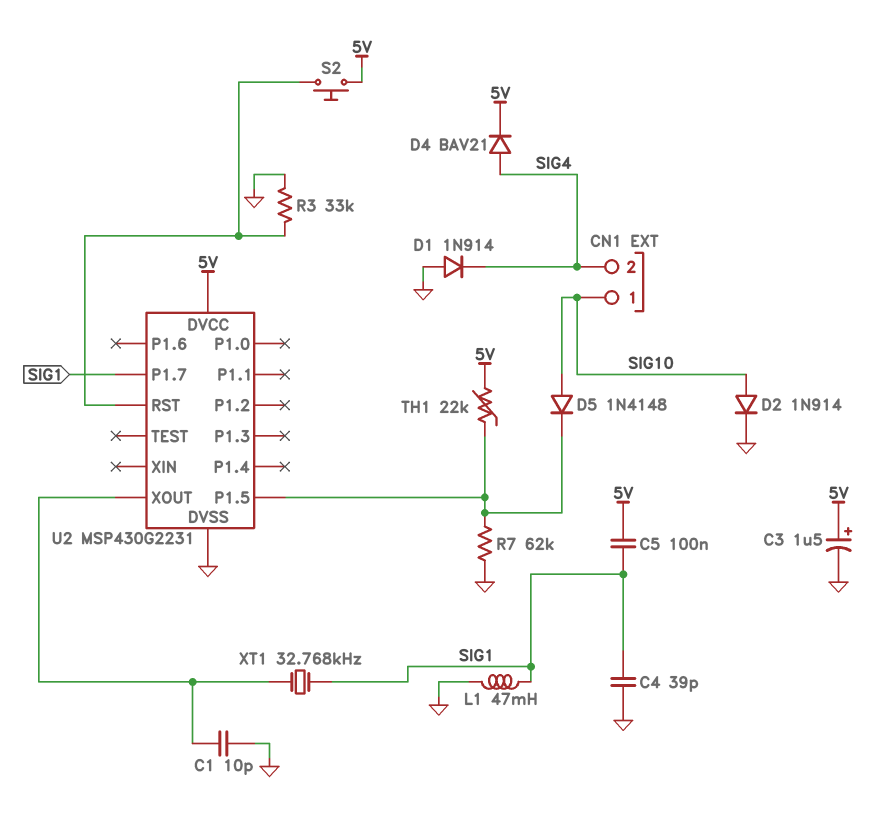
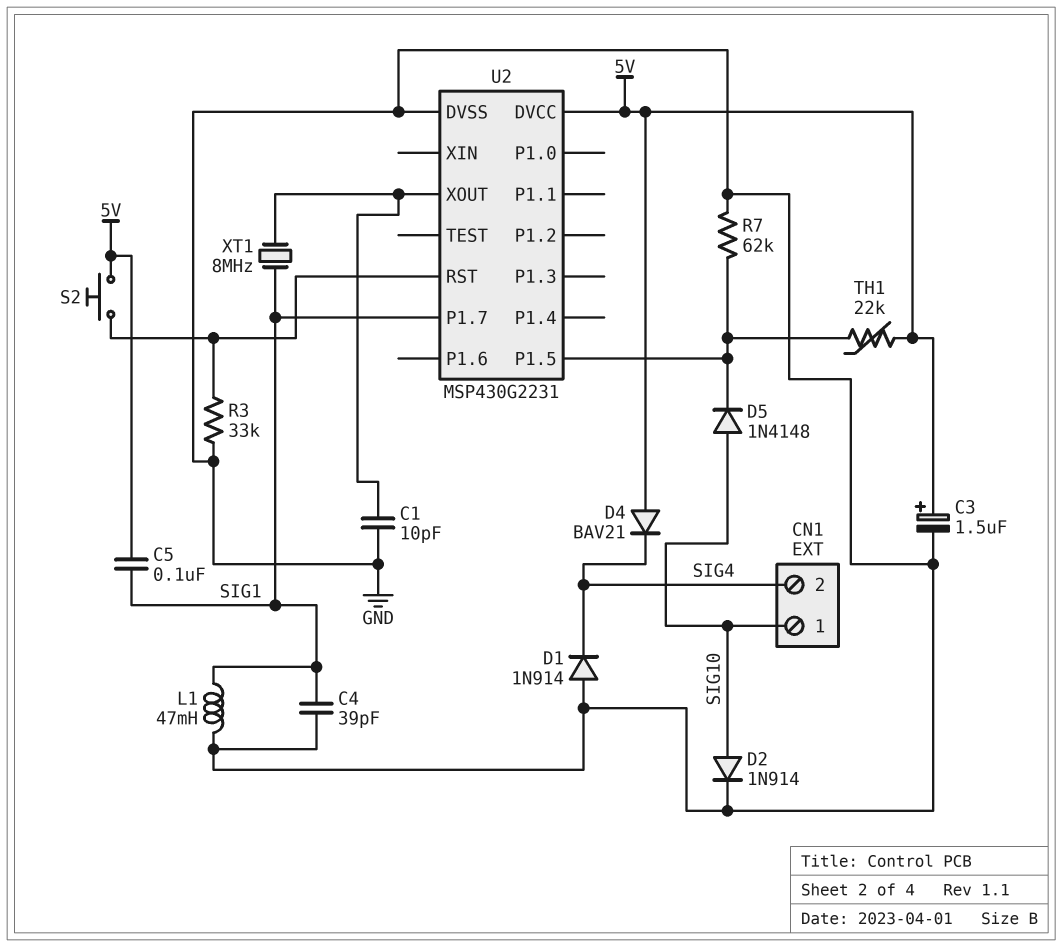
D4: diode BAV21 (A SIG4, K 5V) -> diode BAV21 (A 5V, K SIG4)
XT1: 32.768kHz (SIG1, U2/XOUT) -> 8MHz (SIG1, U2/XOUT)

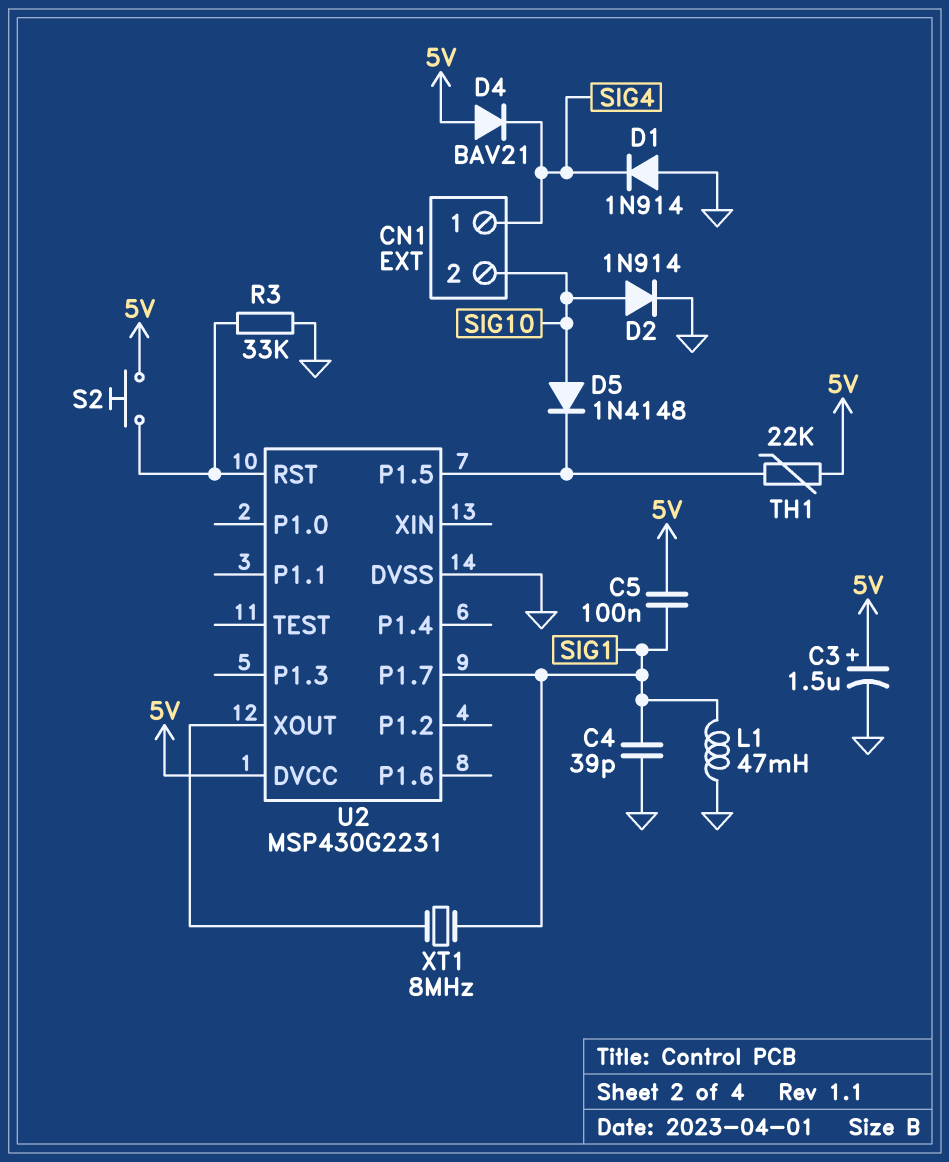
C1: 10pF (GND, U2/XOUT) -> none
CN1 pin 1: SIG10 -> SIG4
CN1 pin 2: SIG4 -> SIG10
R7: 62k (GND, U2/P1.5) -> none

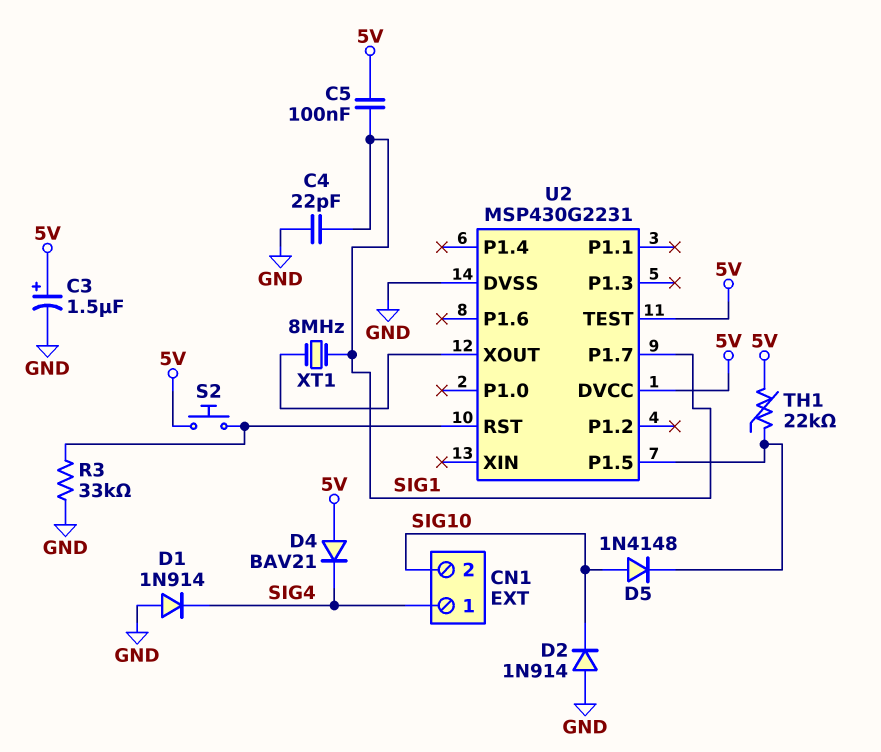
C4: 39pF (GND, SIG1) -> 22pF (GND, SIG1)
D2: diode 1N914 (A SIG10, K GND) -> diode 1N914 (A GND, K SIG10)
L1: 47mH (GND, SIG1) -> none
U2 pin TEST: none -> 5V

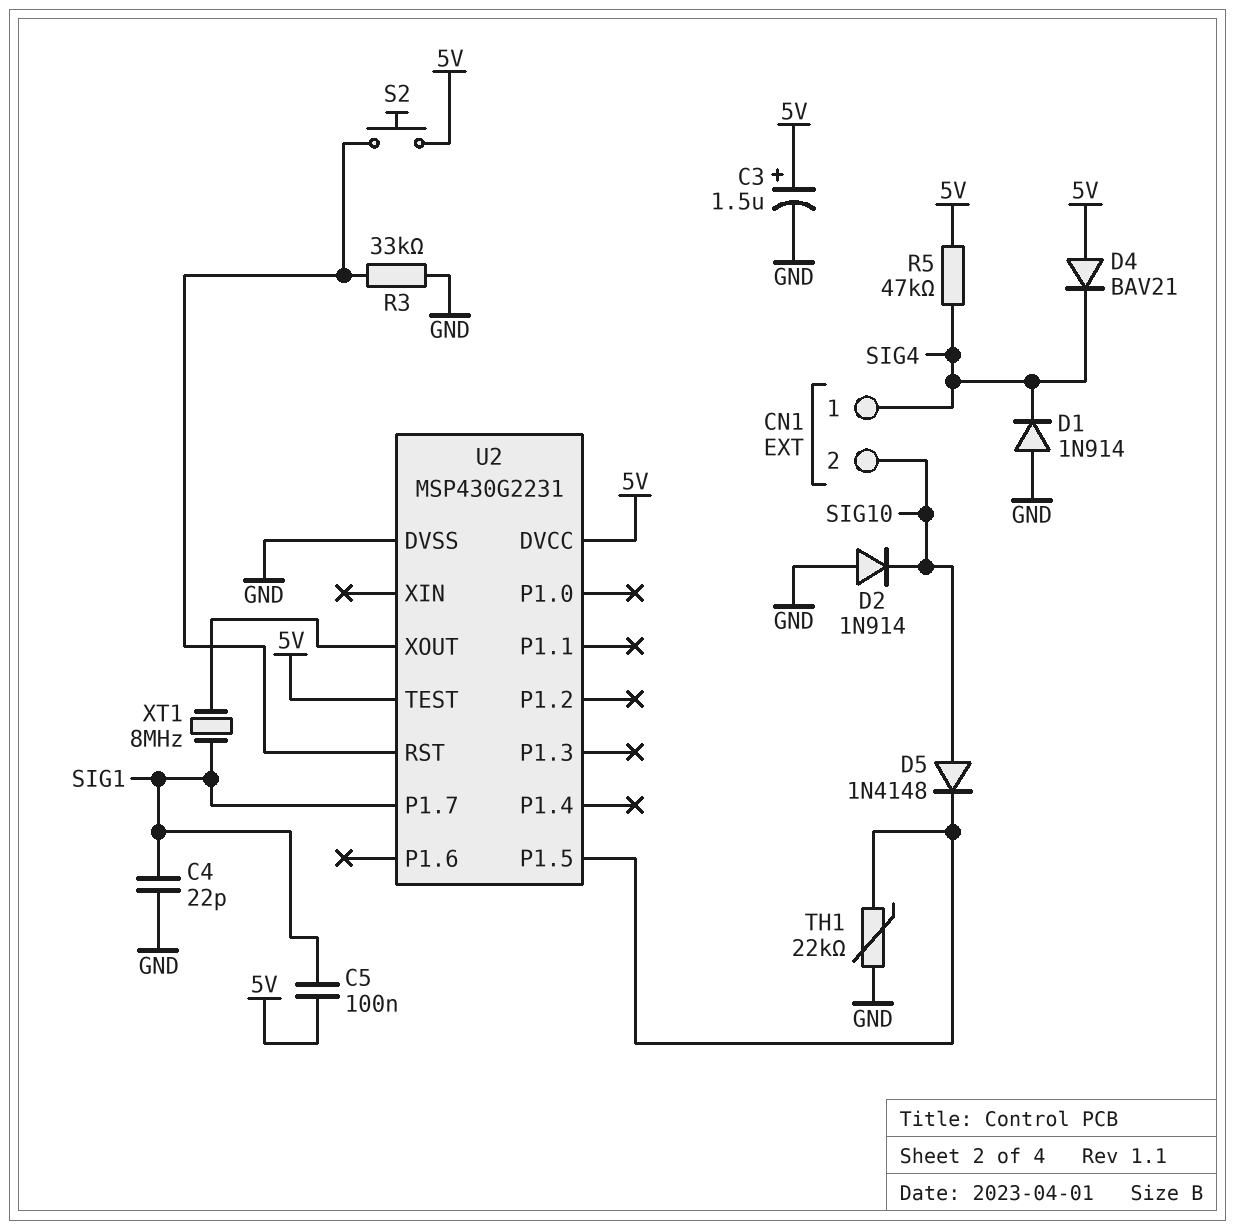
R5: none -> 47k (5V, SIG4)
TH1: 22k (5V, U2/P1.5) -> 22k (GND, U2/P1.5)

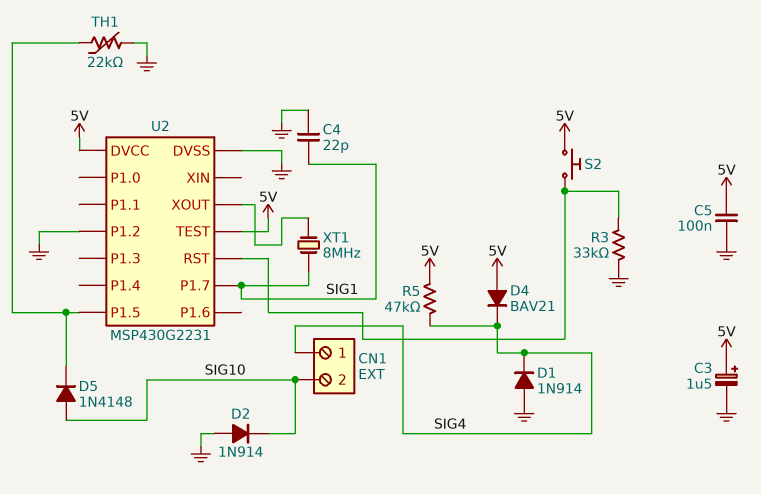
C5: 100nF (5V, SIG1) -> 100nF (5V, GND)
U2 pin P1.2: none -> GND

